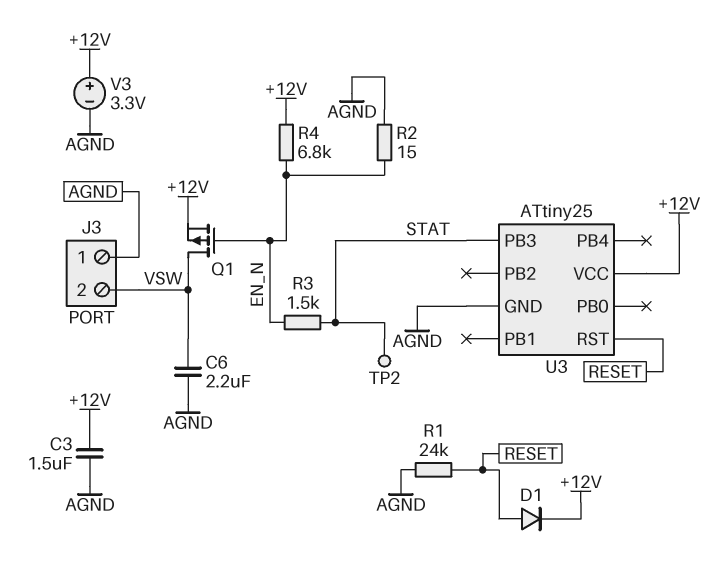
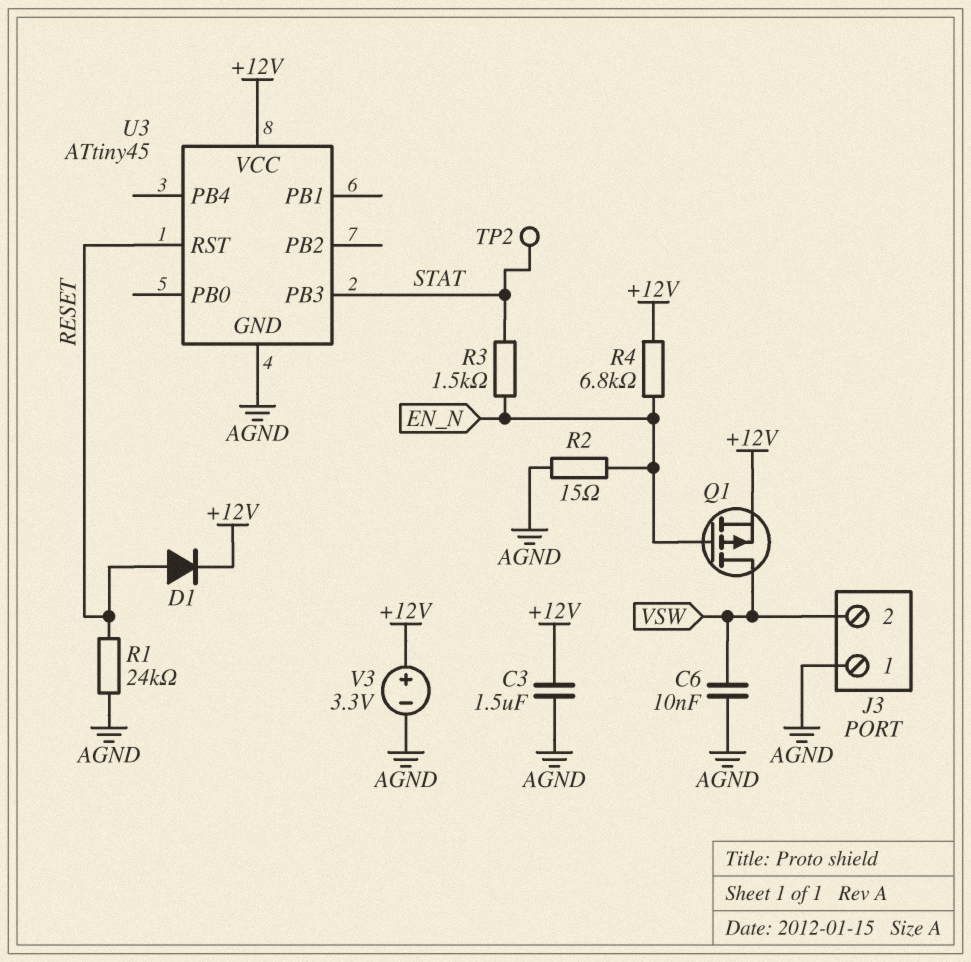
C6: 2.2uF (AGND, VSW) -> 10nF (AGND, VSW)
U3: ATtiny25 -> ATtiny45

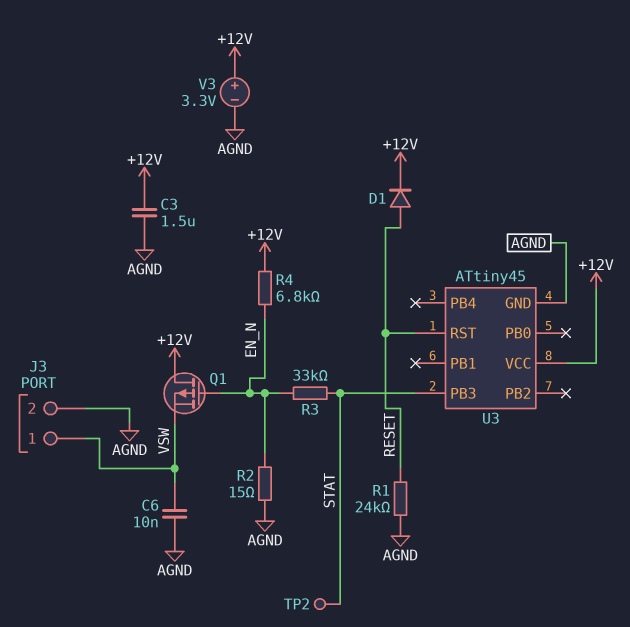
J3 pin 1: AGND -> VSW
J3 pin 2: VSW -> AGND
Q1: PMOS (G EN_N, D VSW, S +12V) -> PMOS (G EN_N, D +12V, S VSW)
R3: 1.5k (EN_N, STAT) -> 33k (EN_N, STAT)

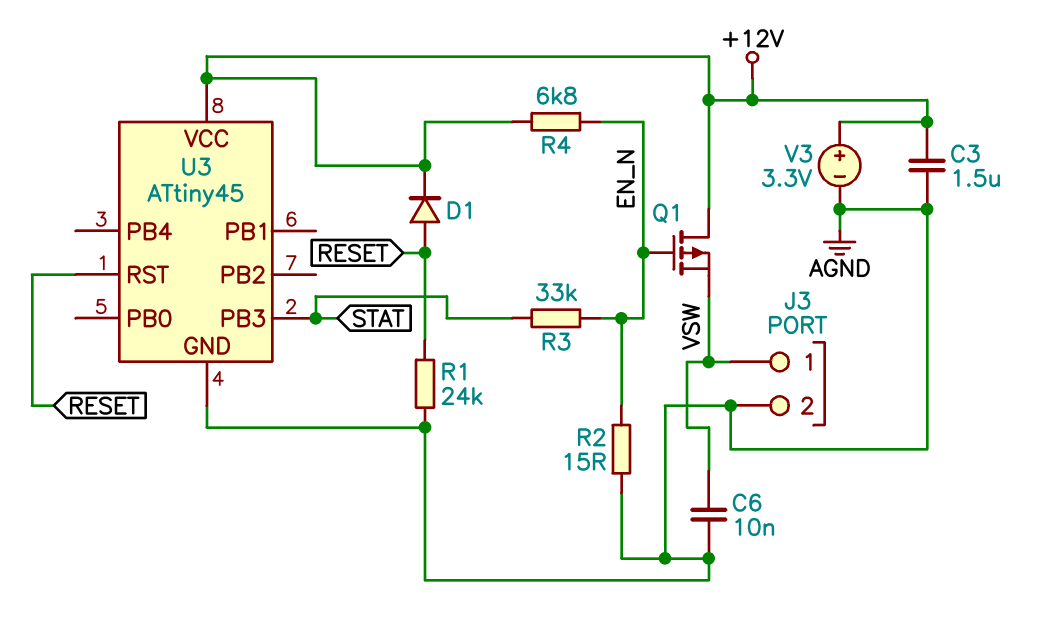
TP2: test point (STAT) -> none

